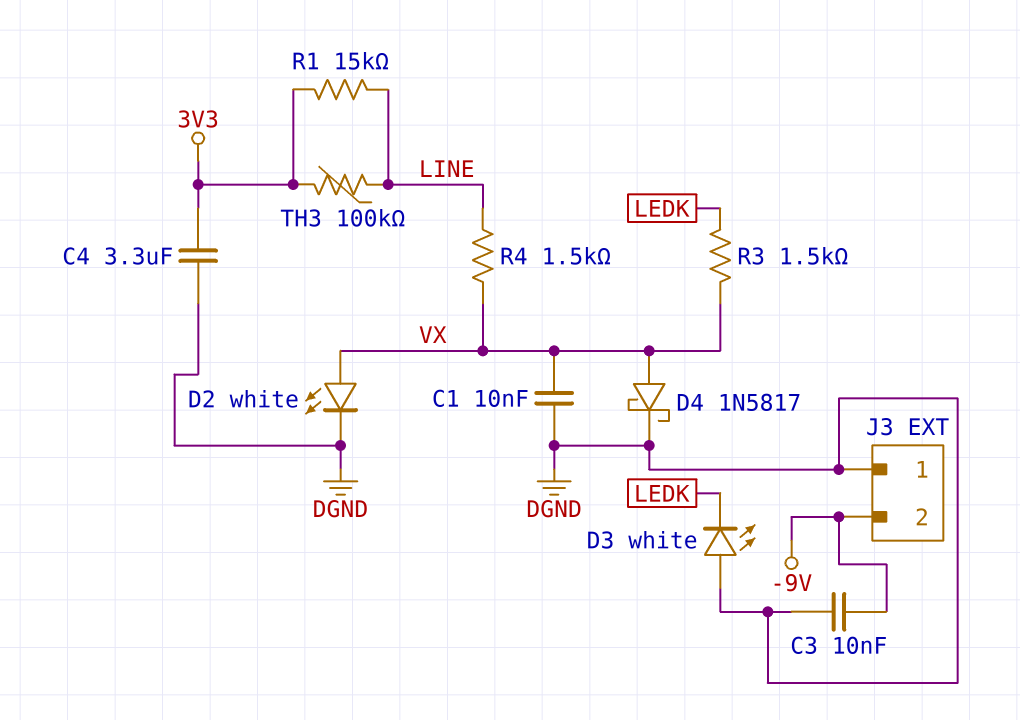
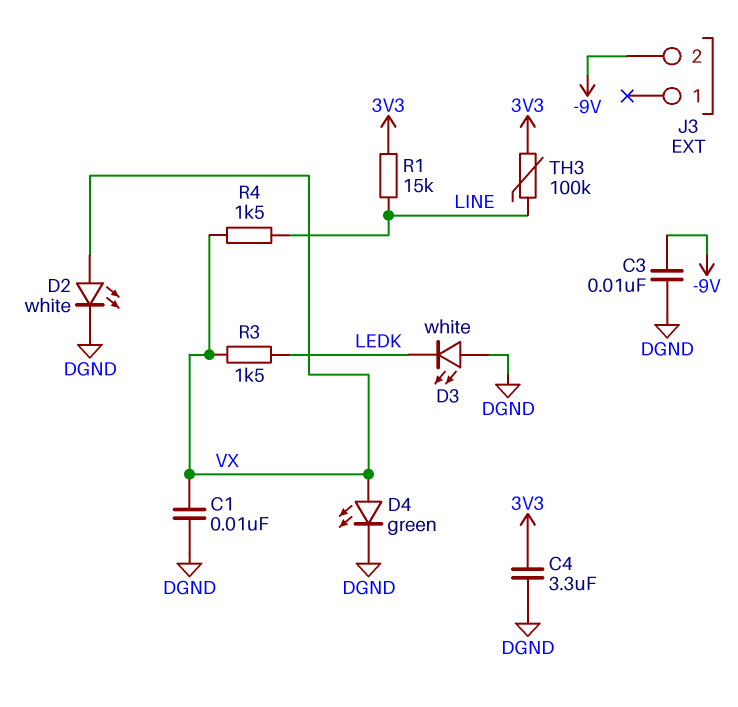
D4: schottky 1N5817 (A VX, K DGND) -> LED green (A VX, K DGND)
J3 pin 1: DGND -> none

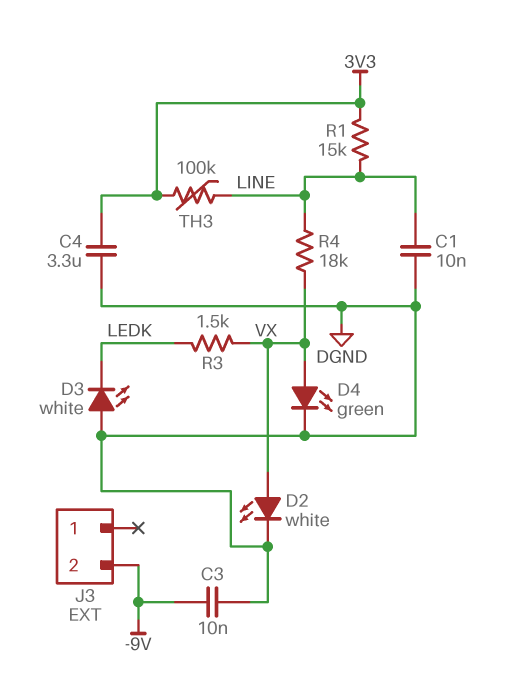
C1: 10nF (DGND, VX) -> 10nF (DGND, LINE)
R4: 1.5k (LINE, VX) -> 18k (LINE, VX)

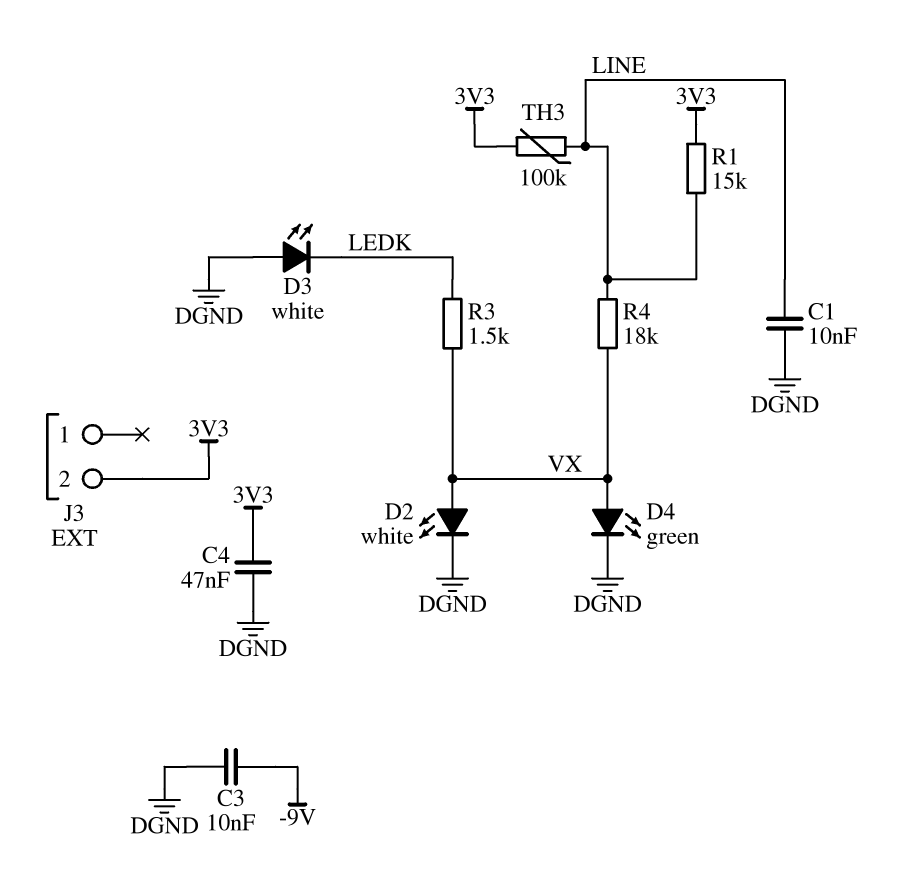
C4: 3.3uF (3V3, DGND) -> 47nF (3V3, DGND)
J3 pin 2: -9V -> 3V3

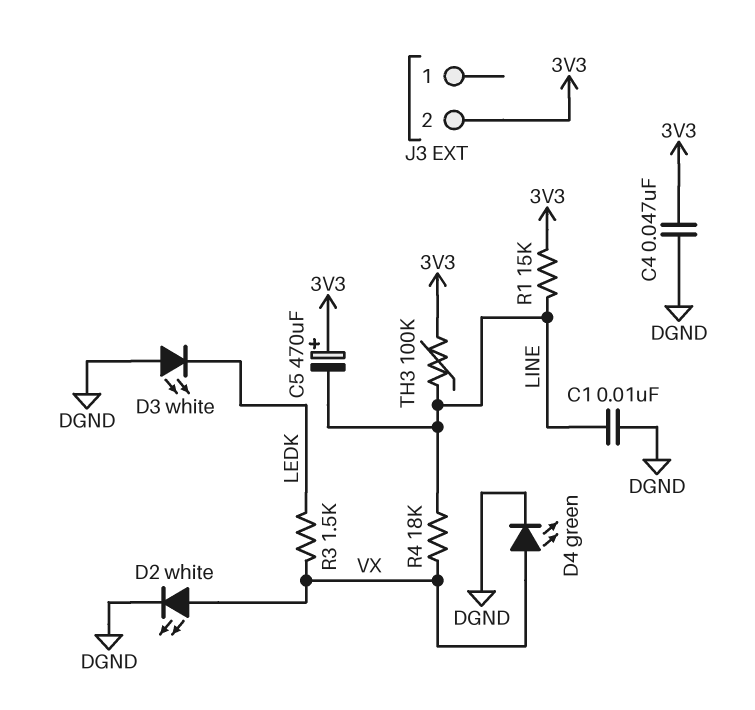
C3: 10nF (-9V, DGND) -> none
C5: none -> 470uF (plus 3V3, minus LINE)

